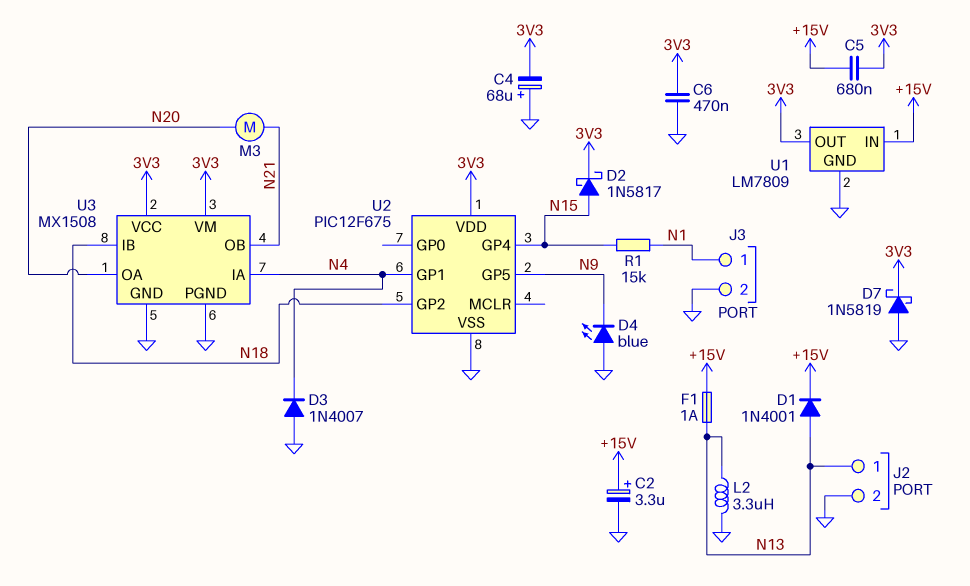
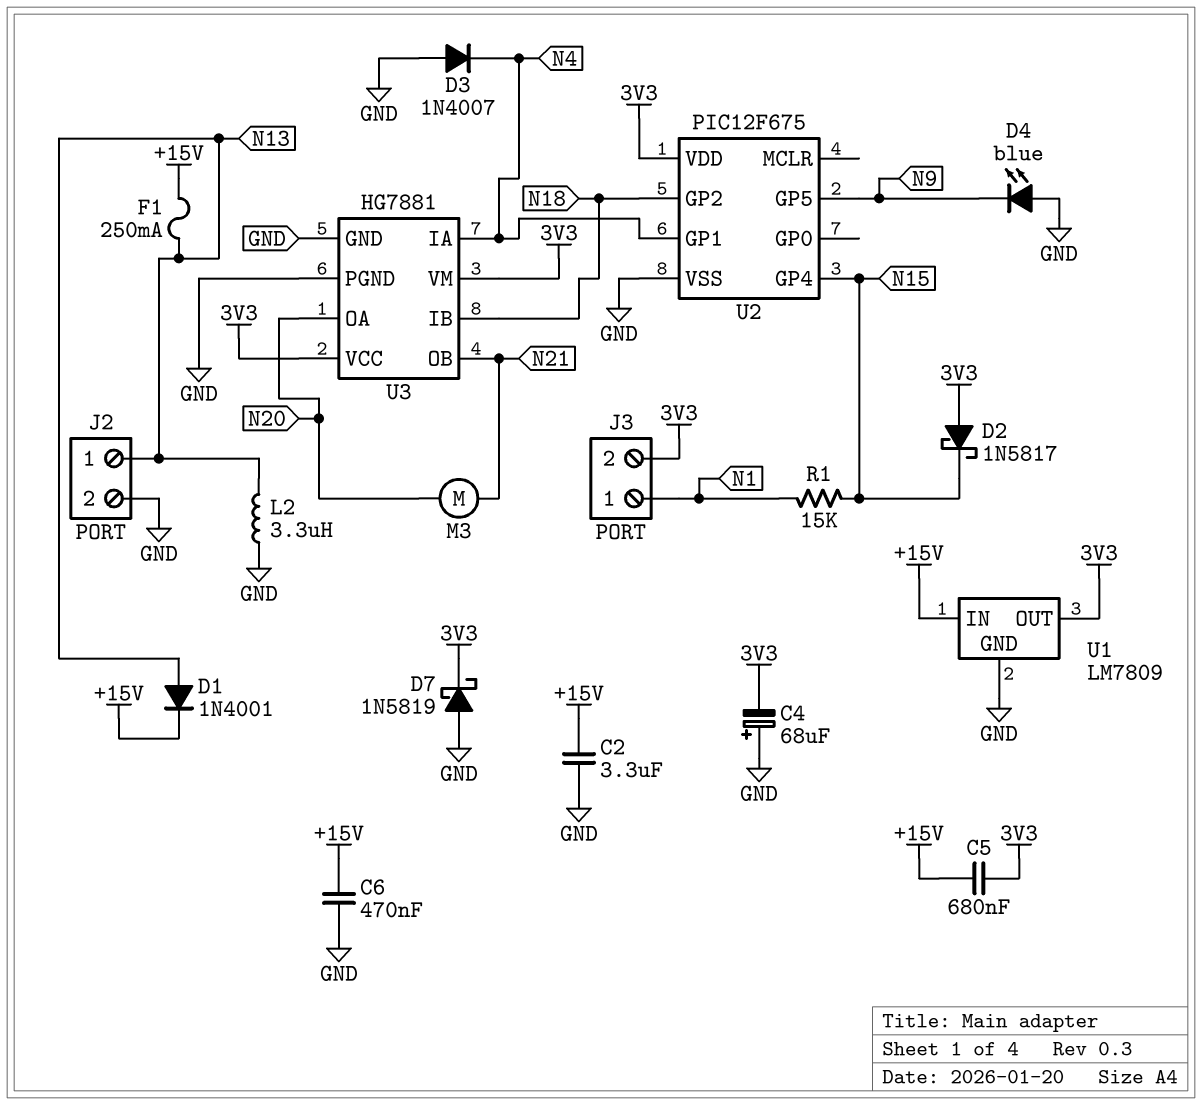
C2: 3.3uF (plus +15V, minus GND) -> 3.3uF (+15V, GND)
C6: 470nF (3V3, GND) -> 470nF (+15V, GND)
D2: schottky 1N5817 (A N15, K 3V3) -> schottky 1N5817 (A 3V3, K N15)
F1: 1A (+15V, N13) -> 250mA (+15V, N13)
J3 pin 2: GND -> 3V3
U3: MX1508 -> HG7881

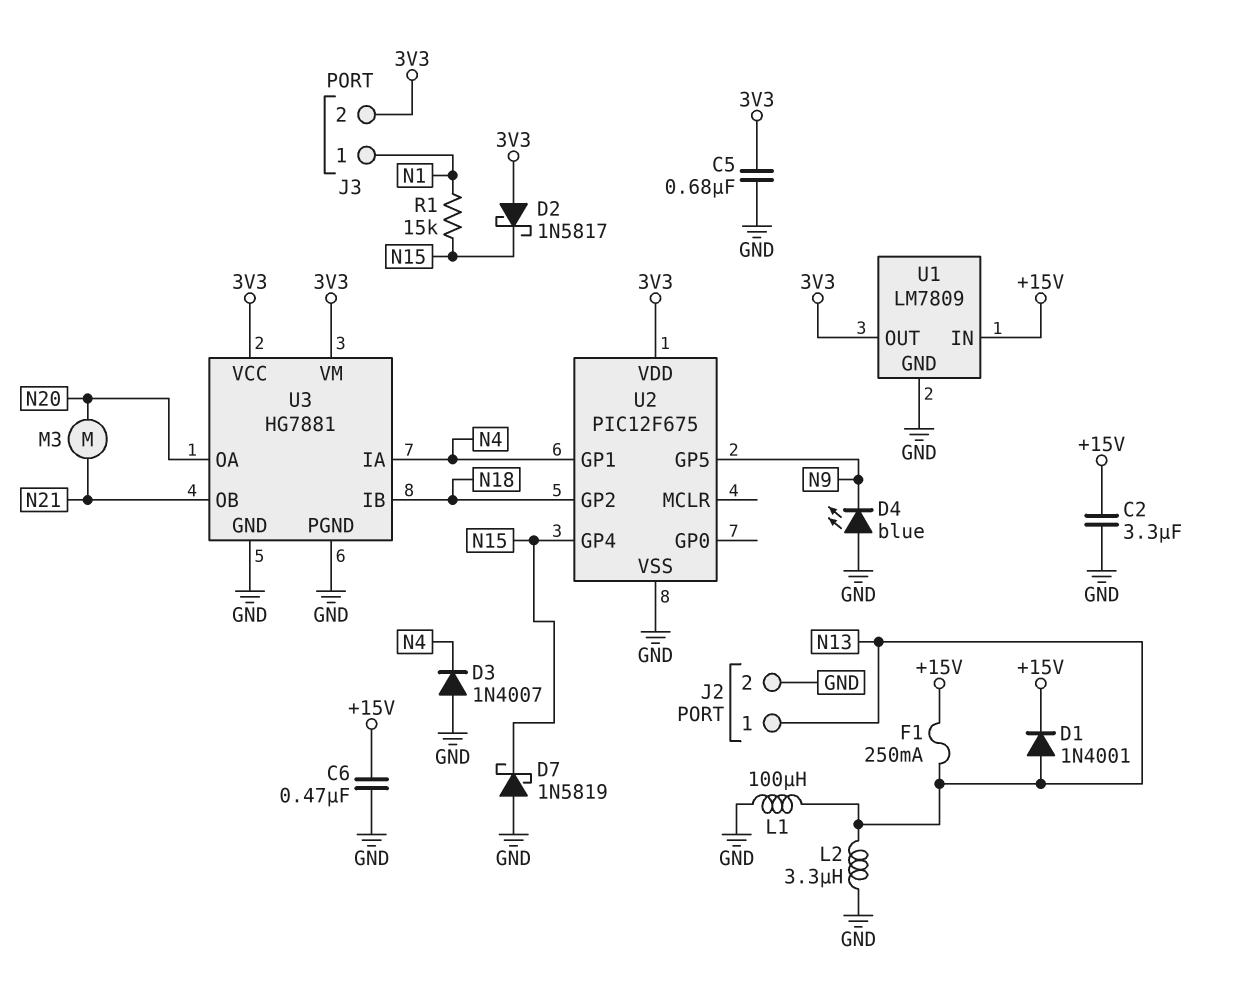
C4: 68uF (plus GND, minus 3V3) -> none
C5: 680nF (+15V, 3V3) -> 680nF (3V3, GND)
D7: schottky 1N5819 (A GND, K 3V3) -> schottky 1N5819 (A GND, K N15)
L1: none -> 100uH (GND, N13)

